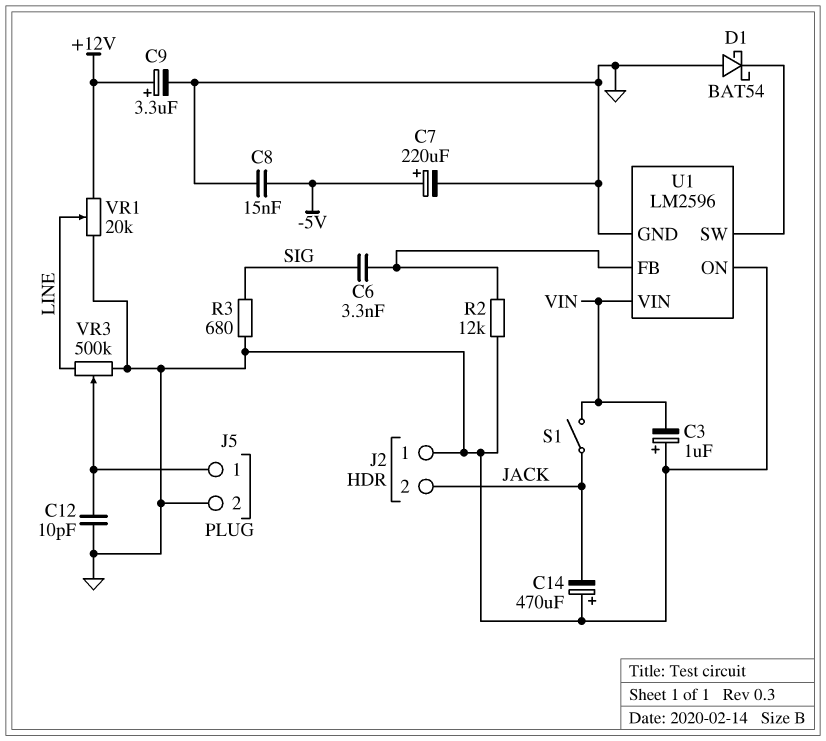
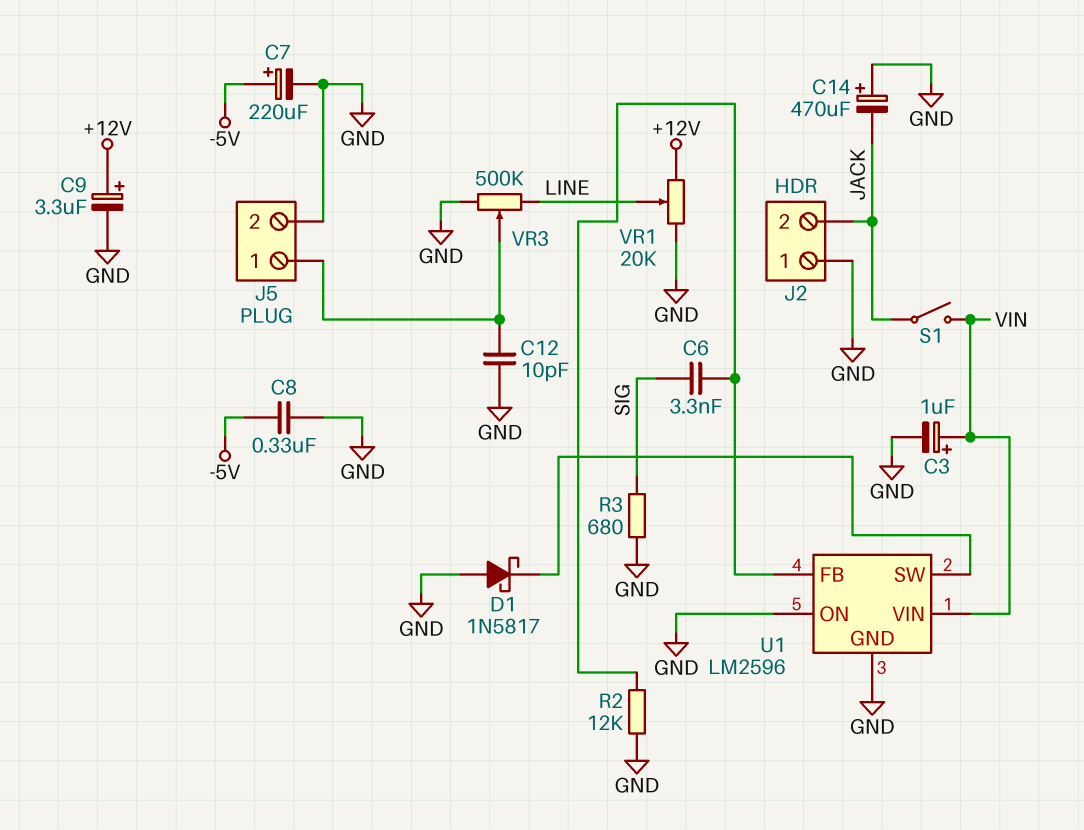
C3: 1uF (plus GND, minus VIN) -> 1uF (plus VIN, minus GND)
C8: 15nF (-5V, GND) -> 330nF (-5V, GND)
D1: schottky BAT54 (A GND, K U1/SW) -> schottky 1N5817 (A GND, K U1/SW)

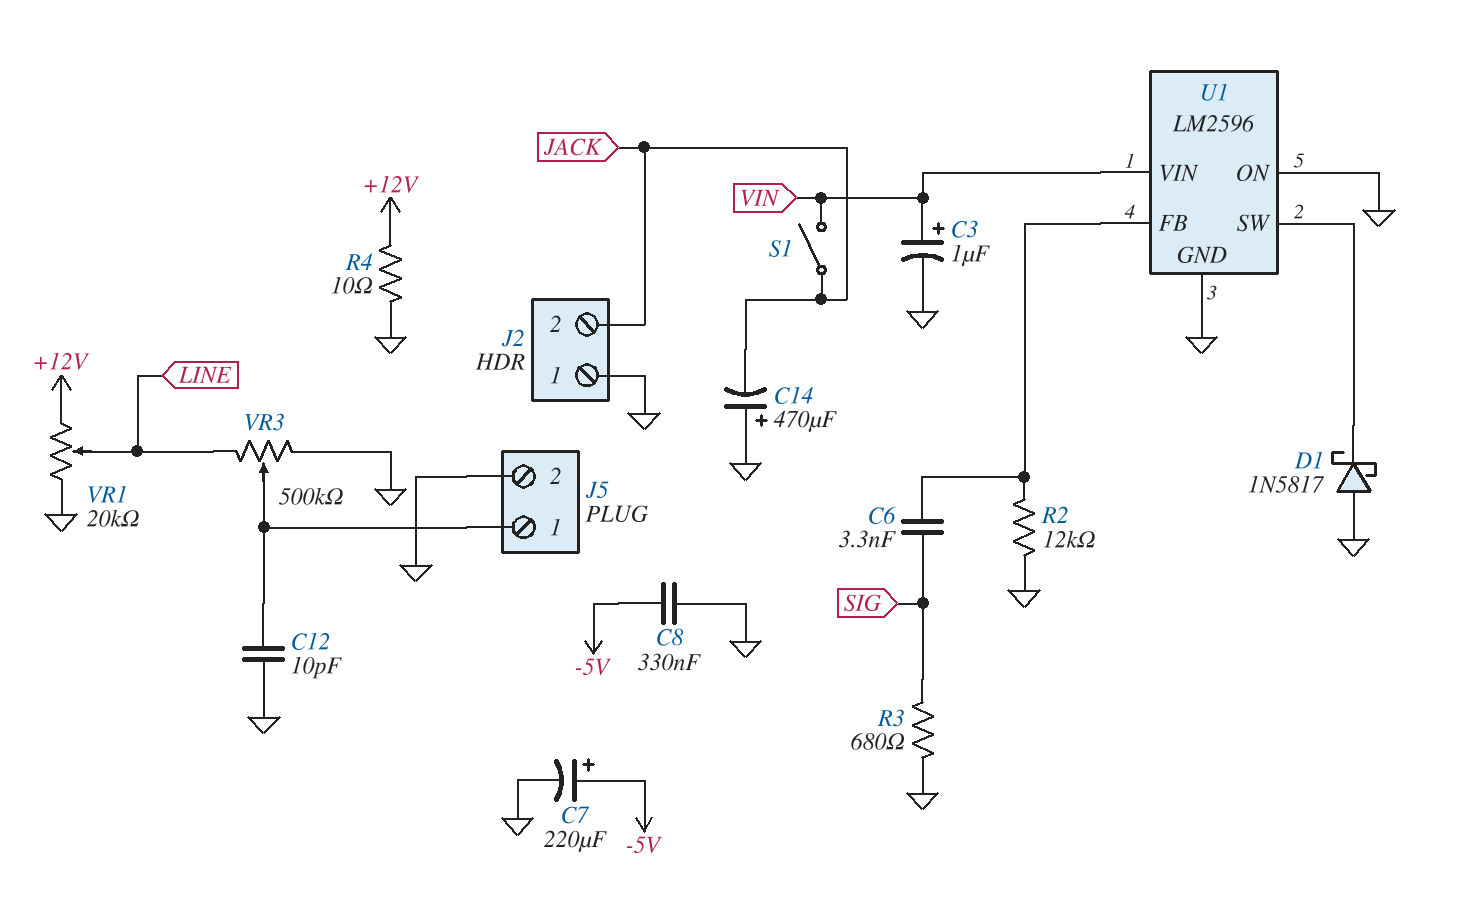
C9: 3.3uF (plus +12V, minus GND) -> none
R4: none -> 10 (+12V, GND)

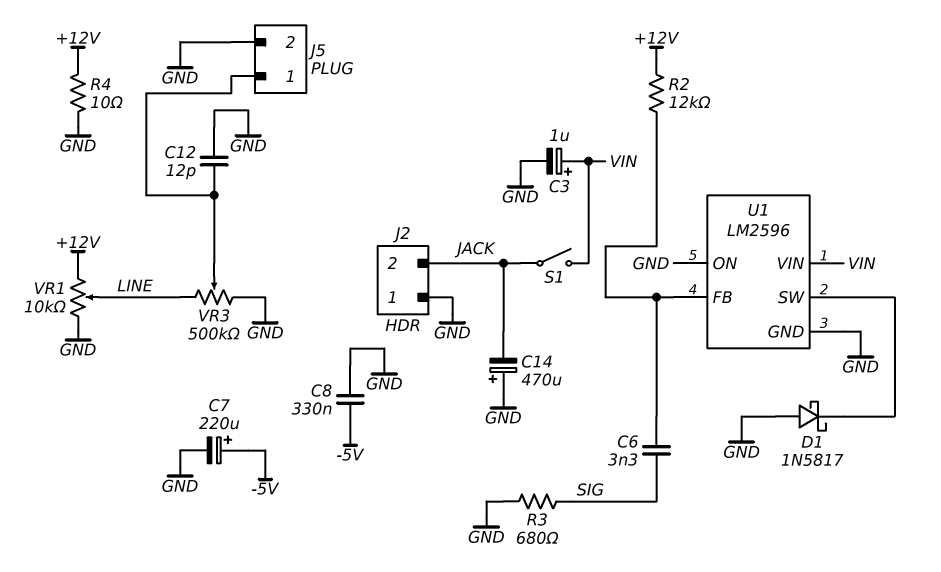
C12: 10pF (GND, J5/1) -> 12pF (GND, J5/1)
R2: 12k (GND, U1/FB) -> 12k (+12V, U1/FB)
VR1: 20k (+12V, GND, wiper LINE) -> 10k (+12V, GND, wiper LINE)

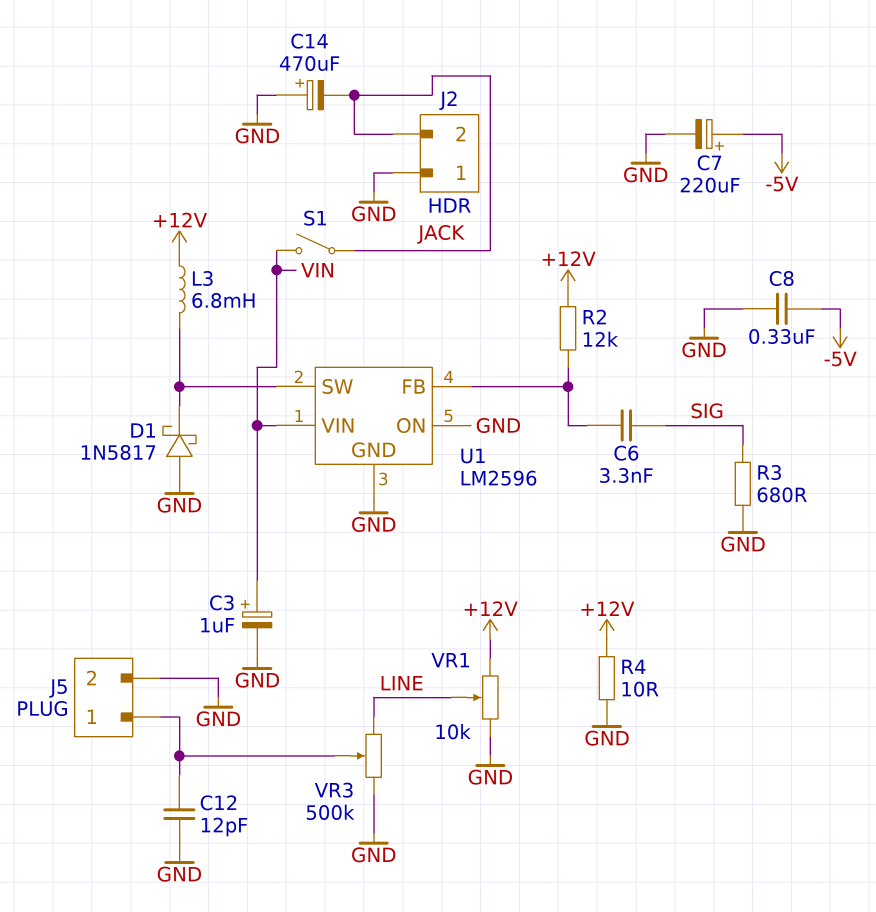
L3: none -> 6.8mH (+12V, U1/SW)

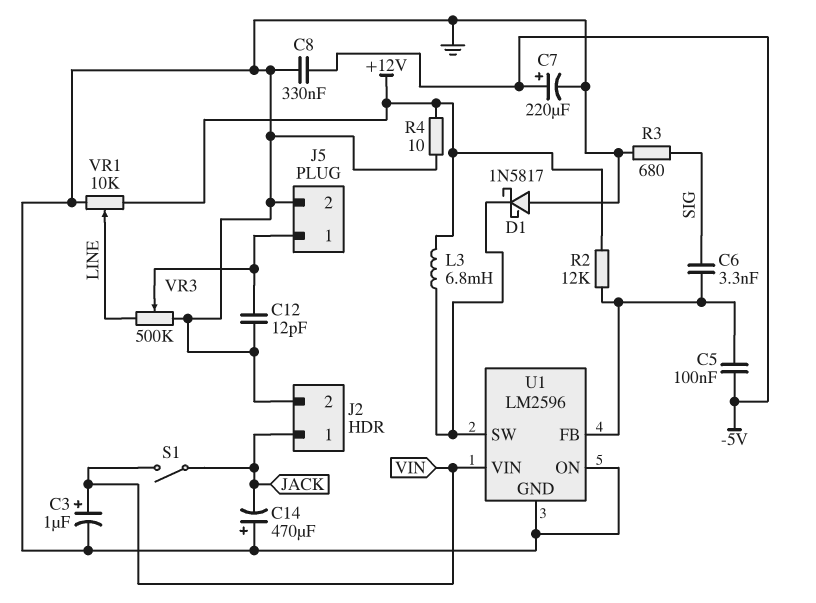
C5: none -> 100nF (-5V, U1/FB)
J2 pin 1: GND -> JACK
J2 pin 2: JACK -> GND

